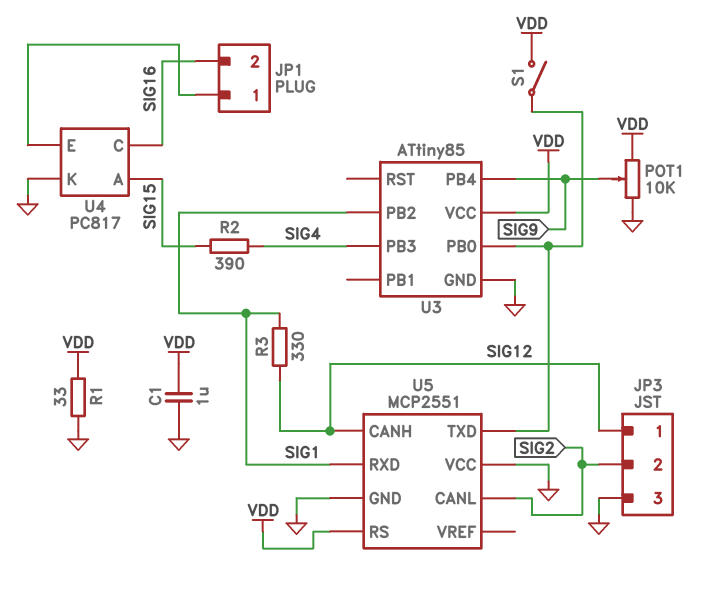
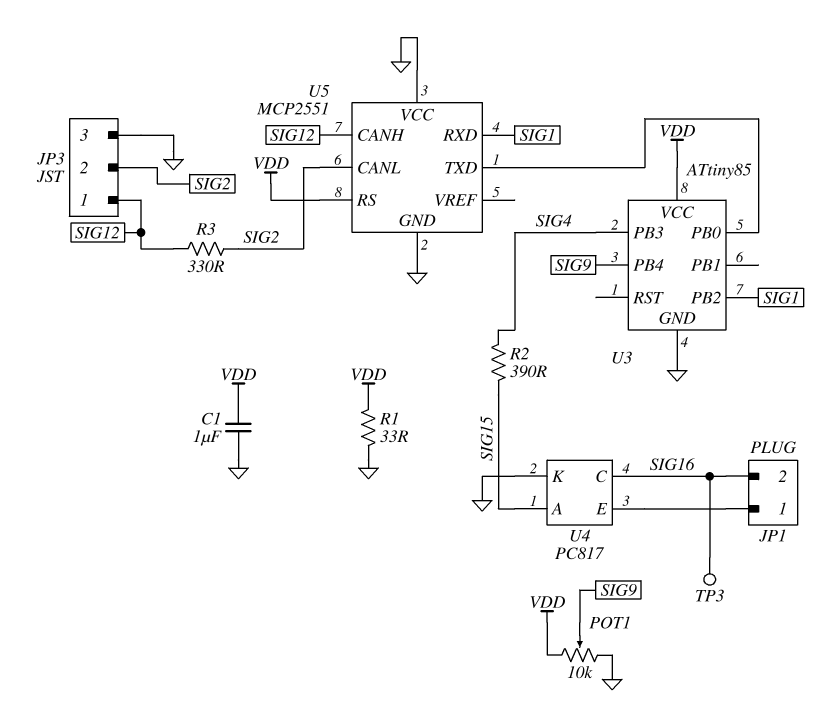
R3: 330 (SIG1, SIG12) -> 330 (SIG2, SIG12)
S1: switch (U3/PB0, VDD) -> none
TP3: none -> test point (SIG16)

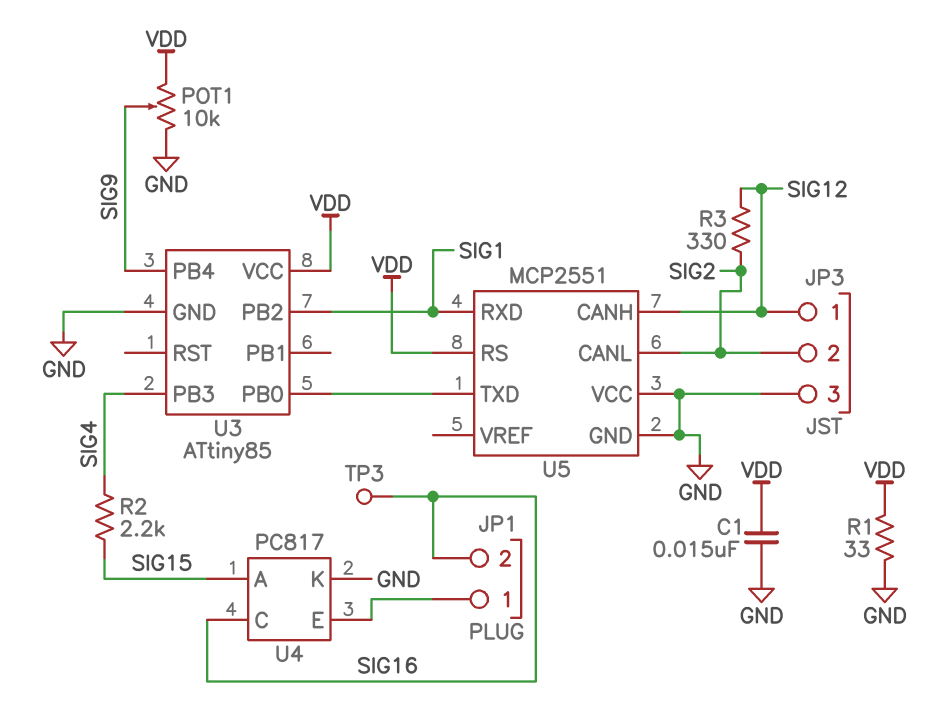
C1: 1uF (GND, VDD) -> 15nF (GND, VDD)
R2: 390 (SIG4, SIG15) -> 2.2k (SIG4, SIG15)

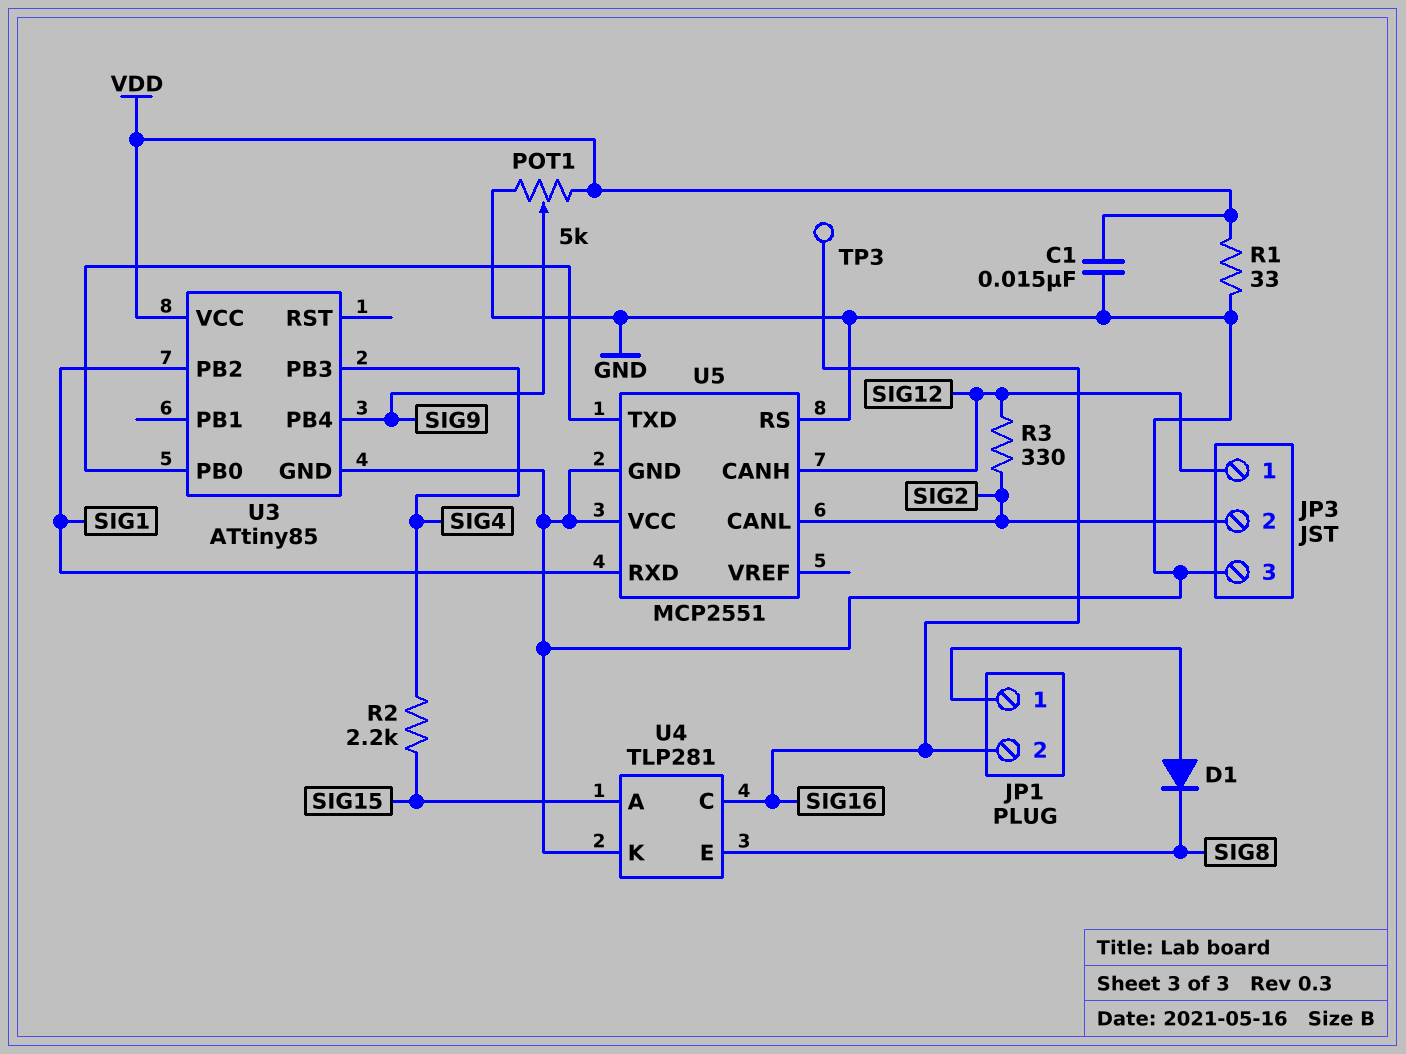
D1: none -> diode (A JP1/1, K SIG8)
POT1: 10k (GND, VDD, wiper SIG9) -> 5k (GND, VDD, wiper SIG9)
U4: PC817 -> TLP281
U4 pin E: JP1/1 -> SIG8
U5 pin RS: VDD -> GND

